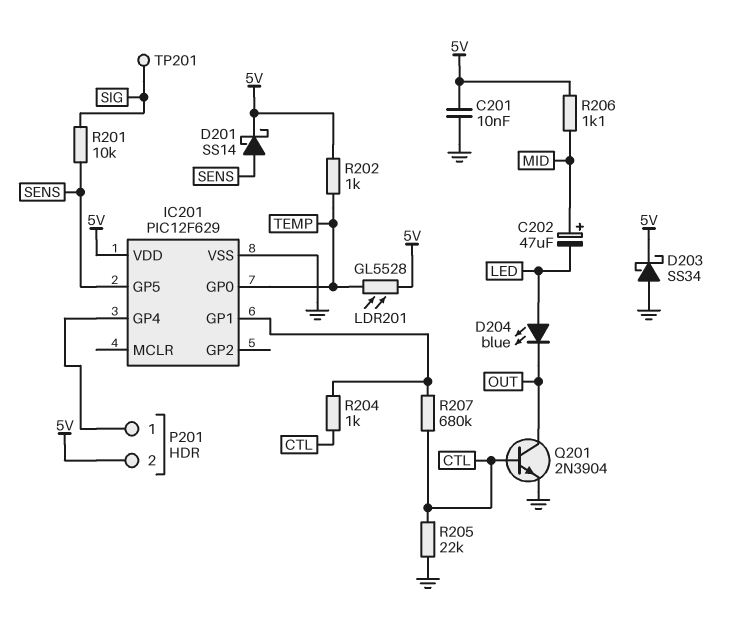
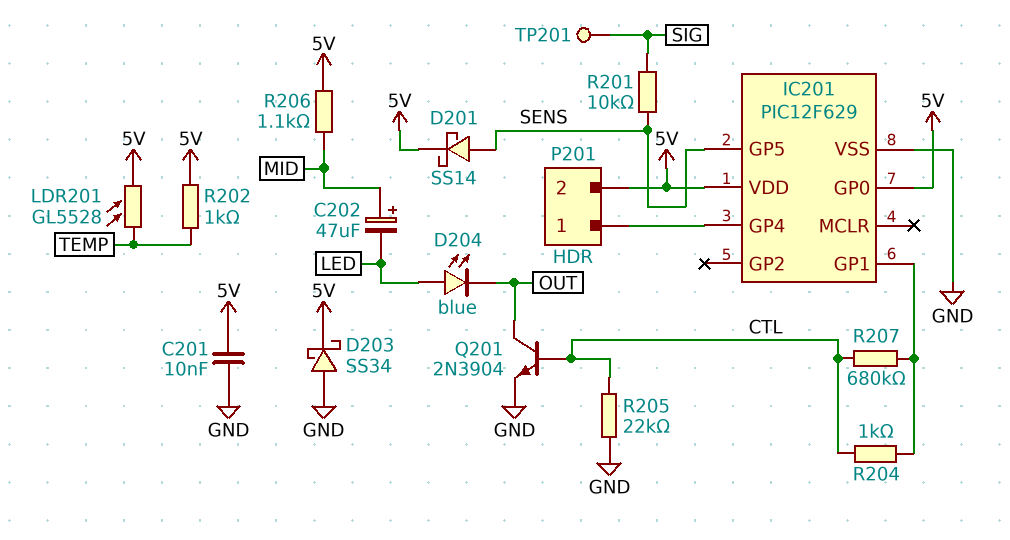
IC201 pin GP0: TEMP -> 5V

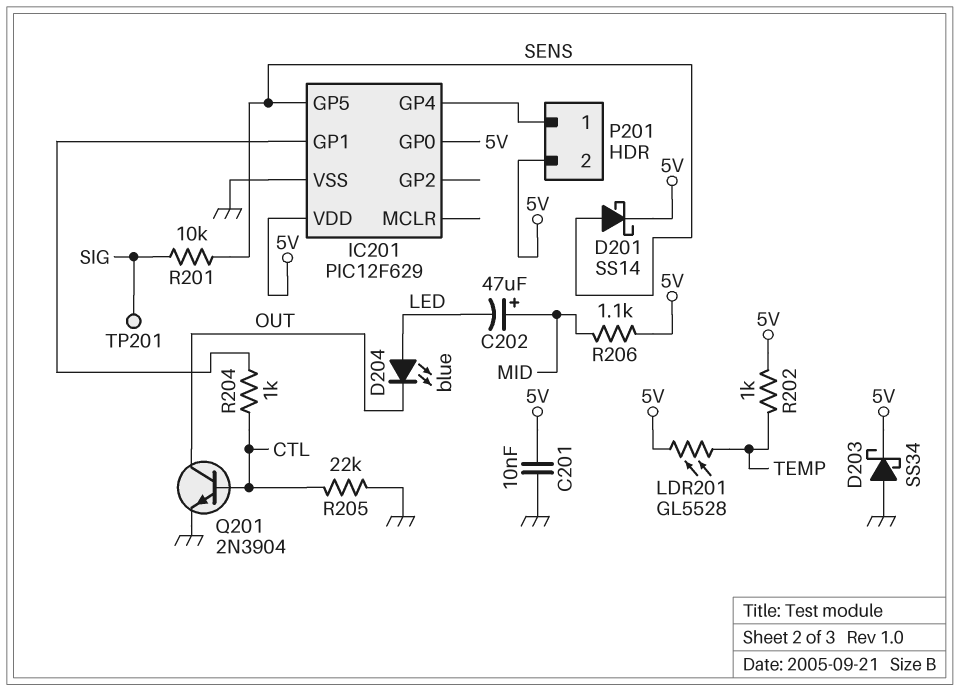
R207: 680k (CTL, IC201/GP1) -> none

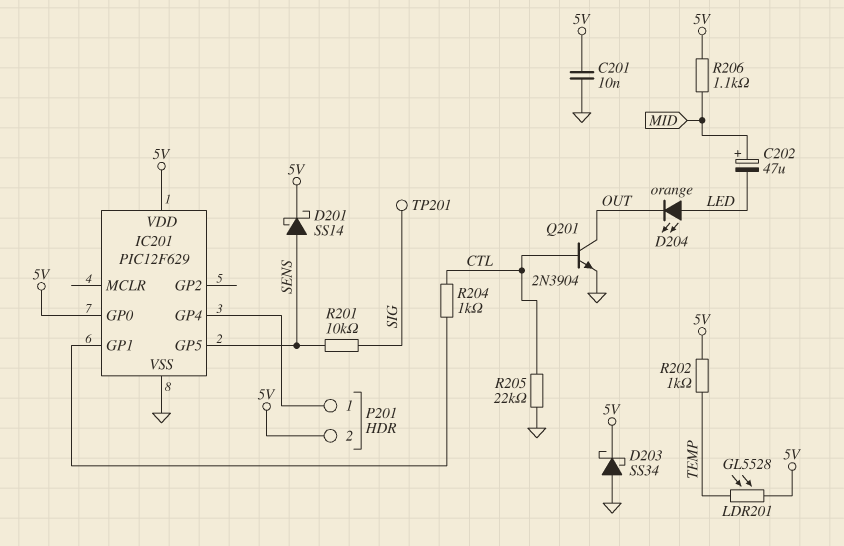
D204: LED blue (A LED, K OUT) -> LED orange (A LED, K OUT)

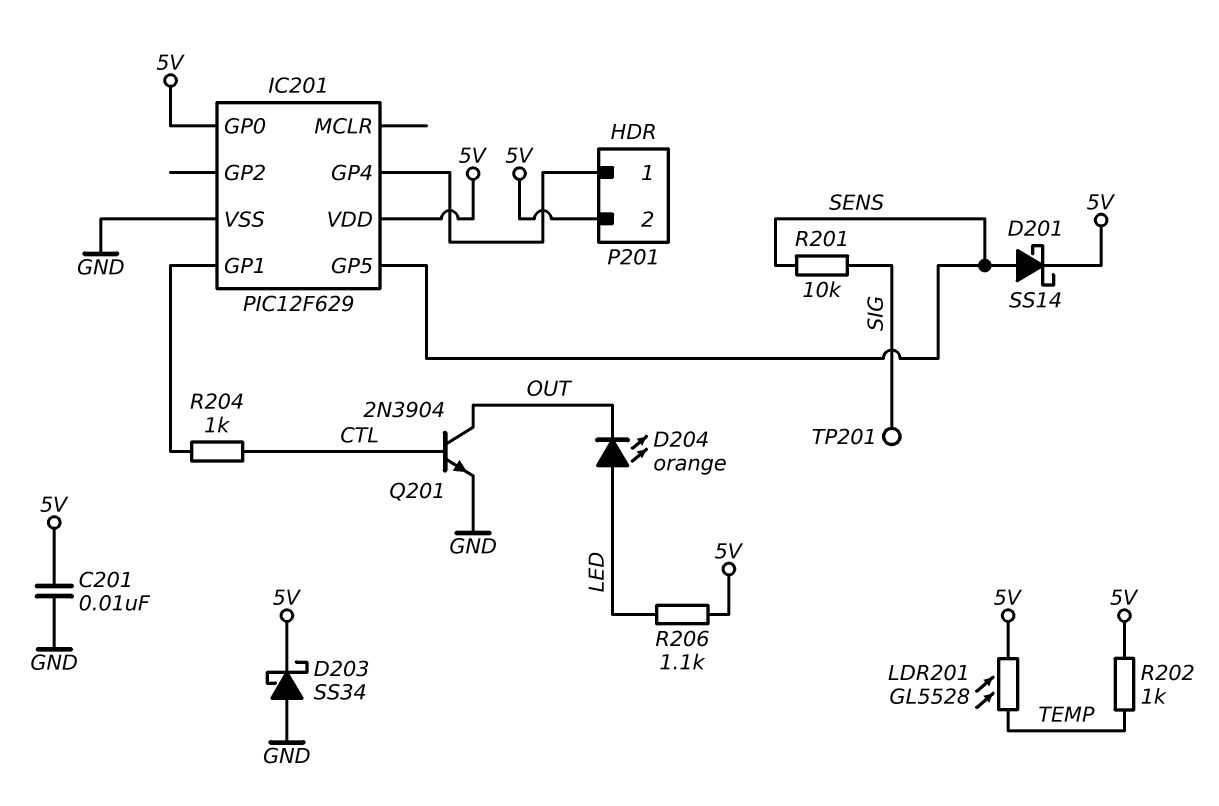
C202: 47uF (plus MID, minus LED) -> none
R205: 22k (CTL, GND) -> none
R206: 1.1k (5V, MID) -> 1.1k (5V, LED)

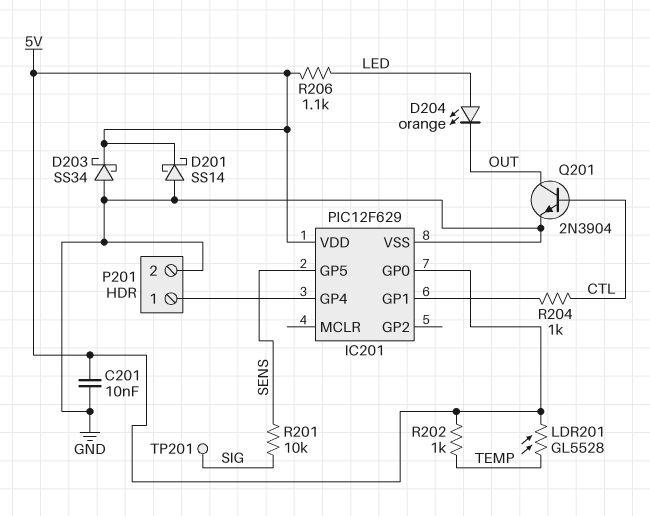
D201: schottky SS14 (A SENS, K 5V) -> schottky SS14 (A GND, K 5V)
P201 pin 2: 5V -> GND

